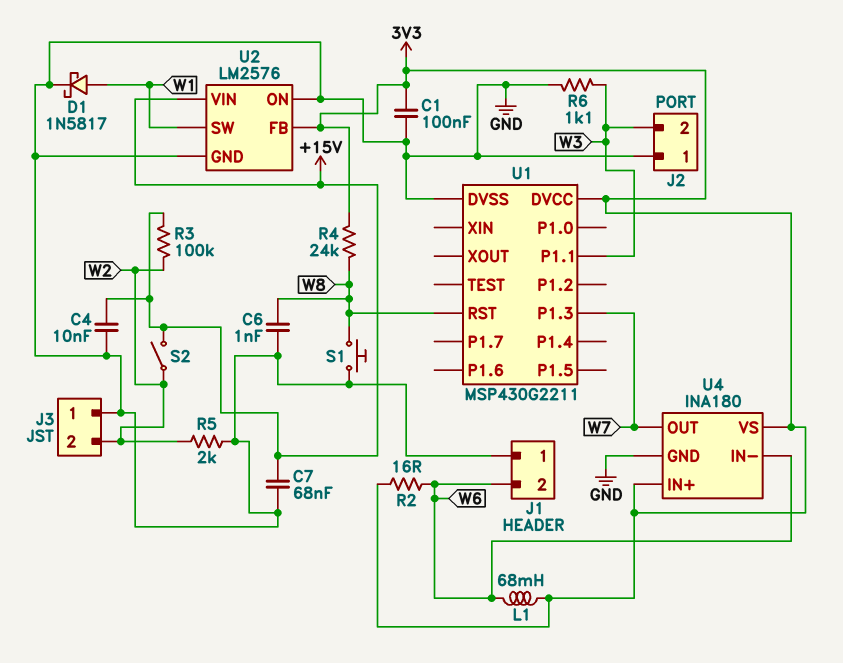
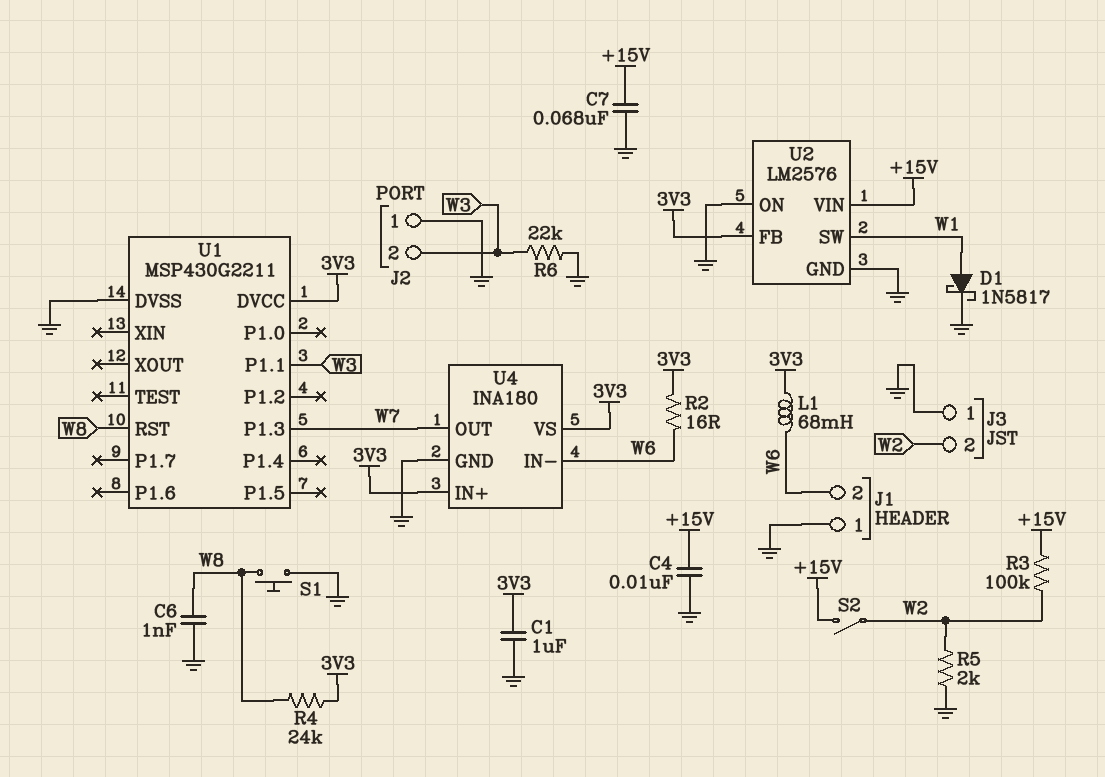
C1: 100nF (3V3, GND) -> 1uF (3V3, GND)
R6: 1.1k (GND, W3) -> 22k (GND, W3)

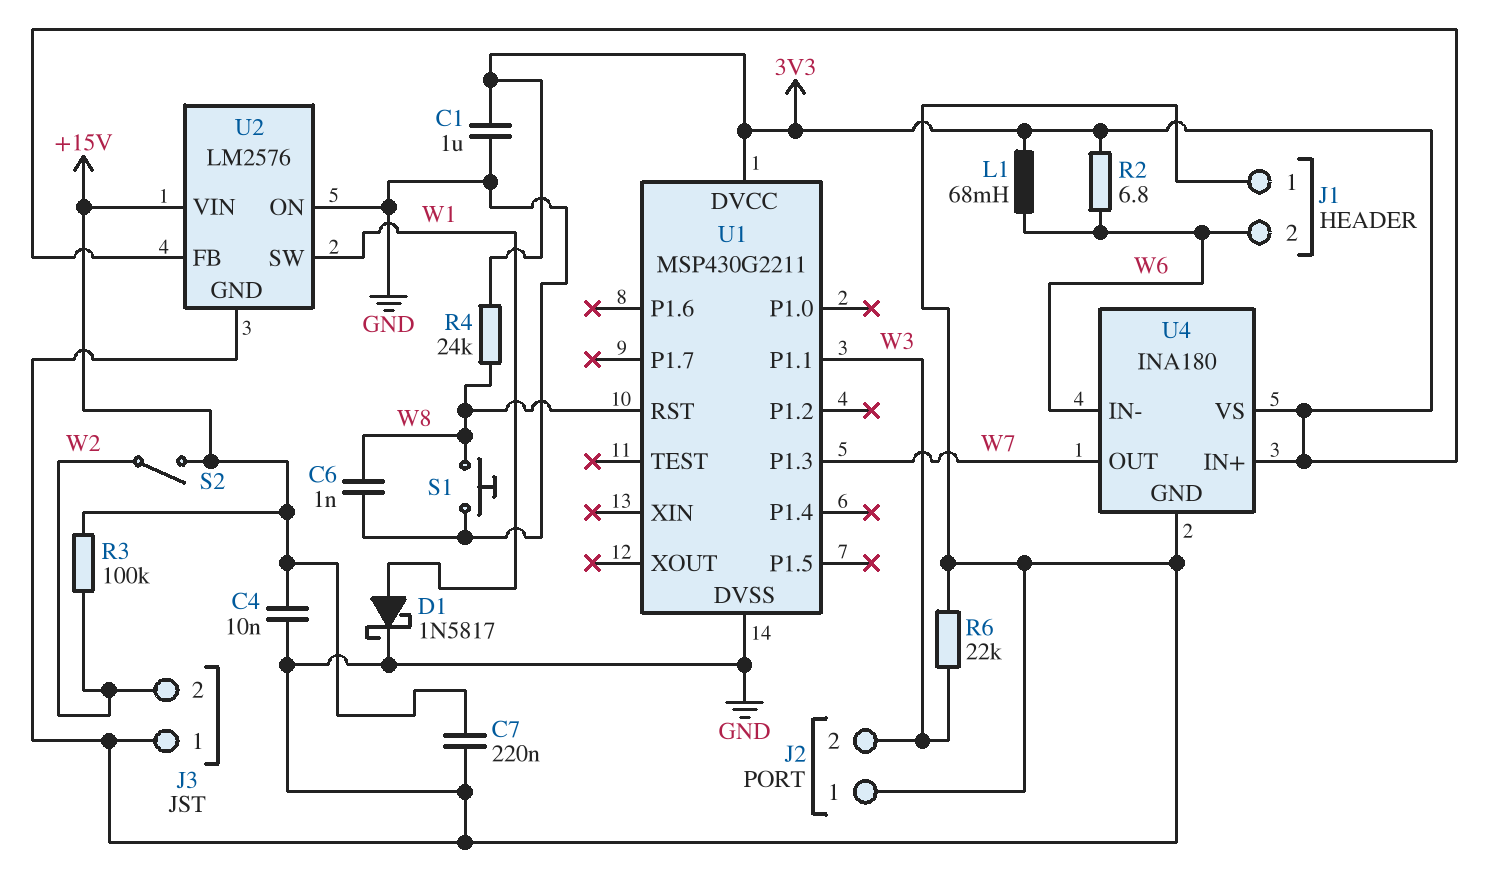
C7: 68nF (+15V, GND) -> 220nF (+15V, GND)
R2: 16 (3V3, W6) -> 6.8 (3V3, W6)
R5: 2k (GND, W2) -> none

